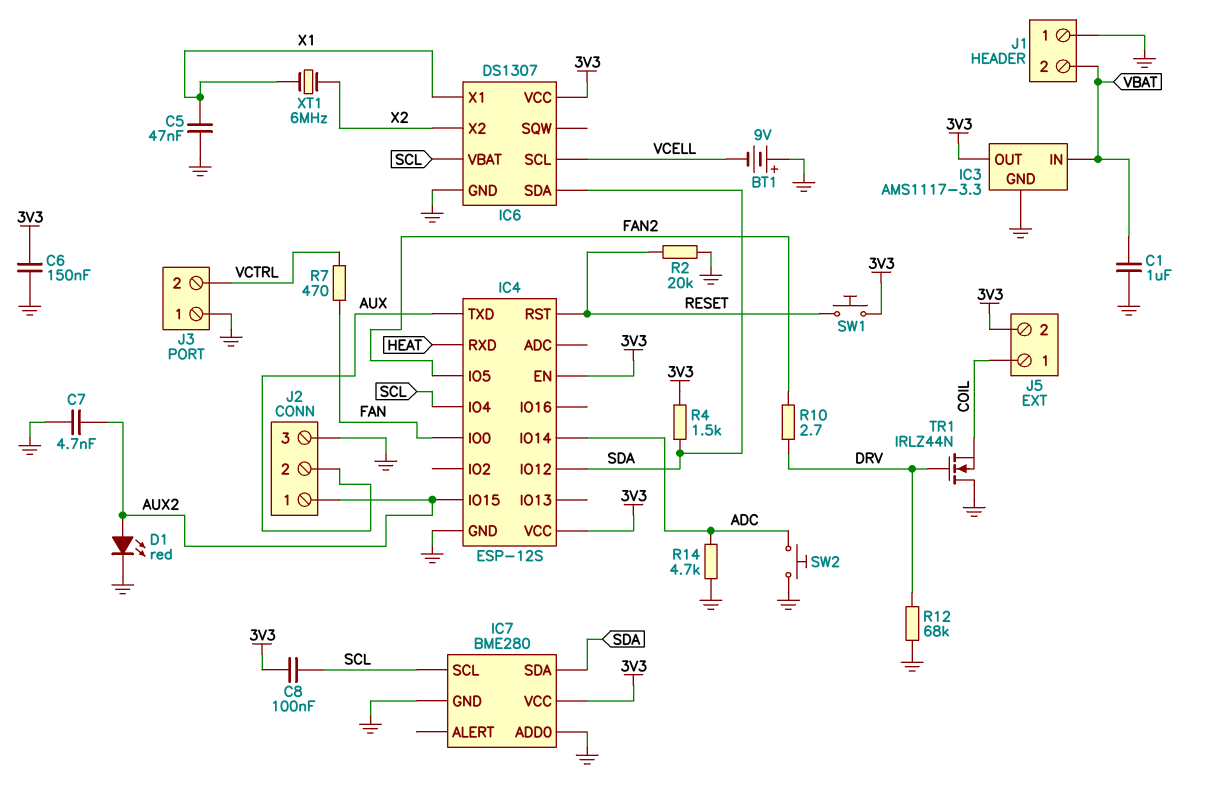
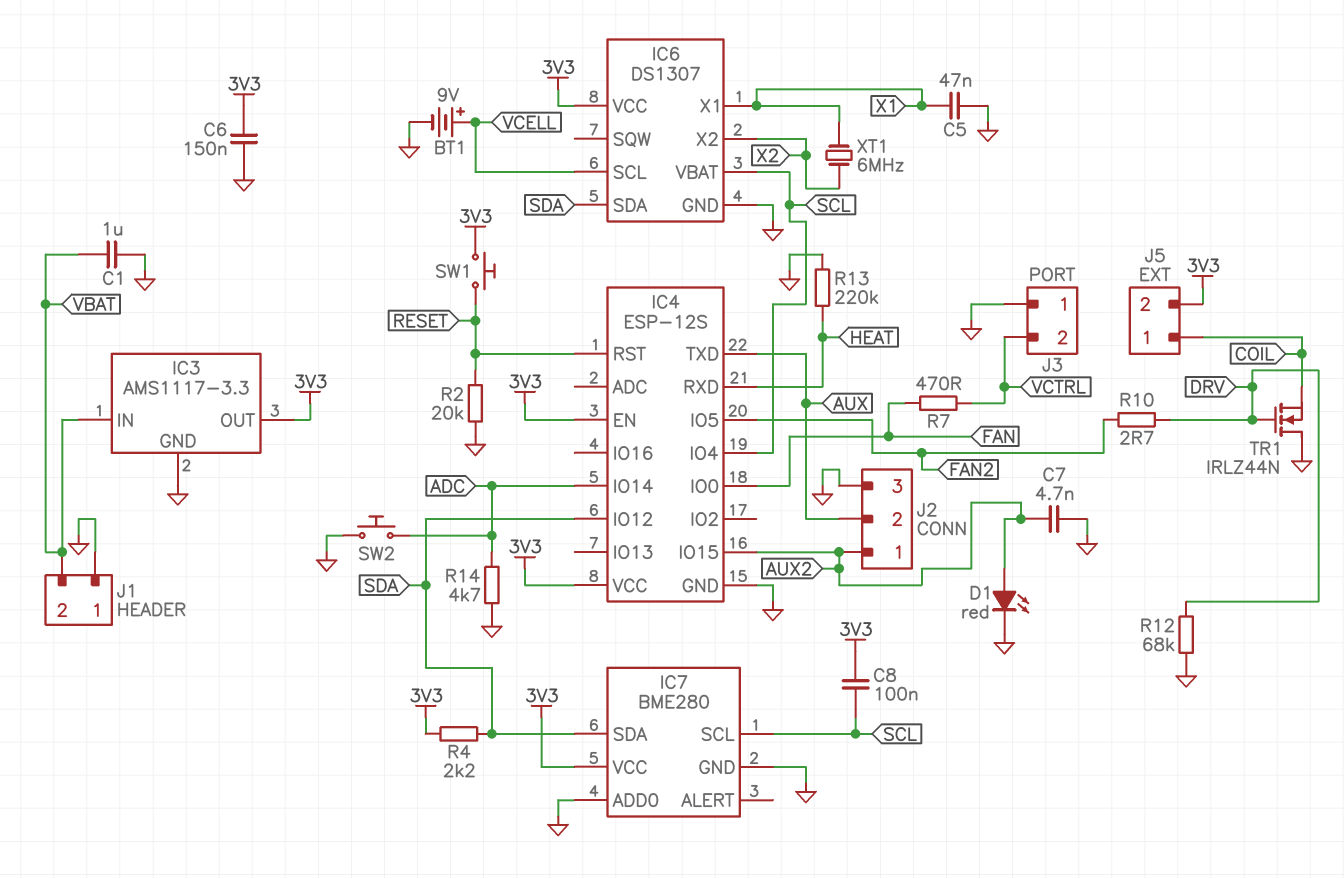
BT1: 9V (plus GND, minus VCELL) -> 9V (plus VCELL, minus GND)
R4: 1.5k (3V3, SDA) -> 2.2k (3V3, SDA)
R13: none -> 220k (GND, HEAT)

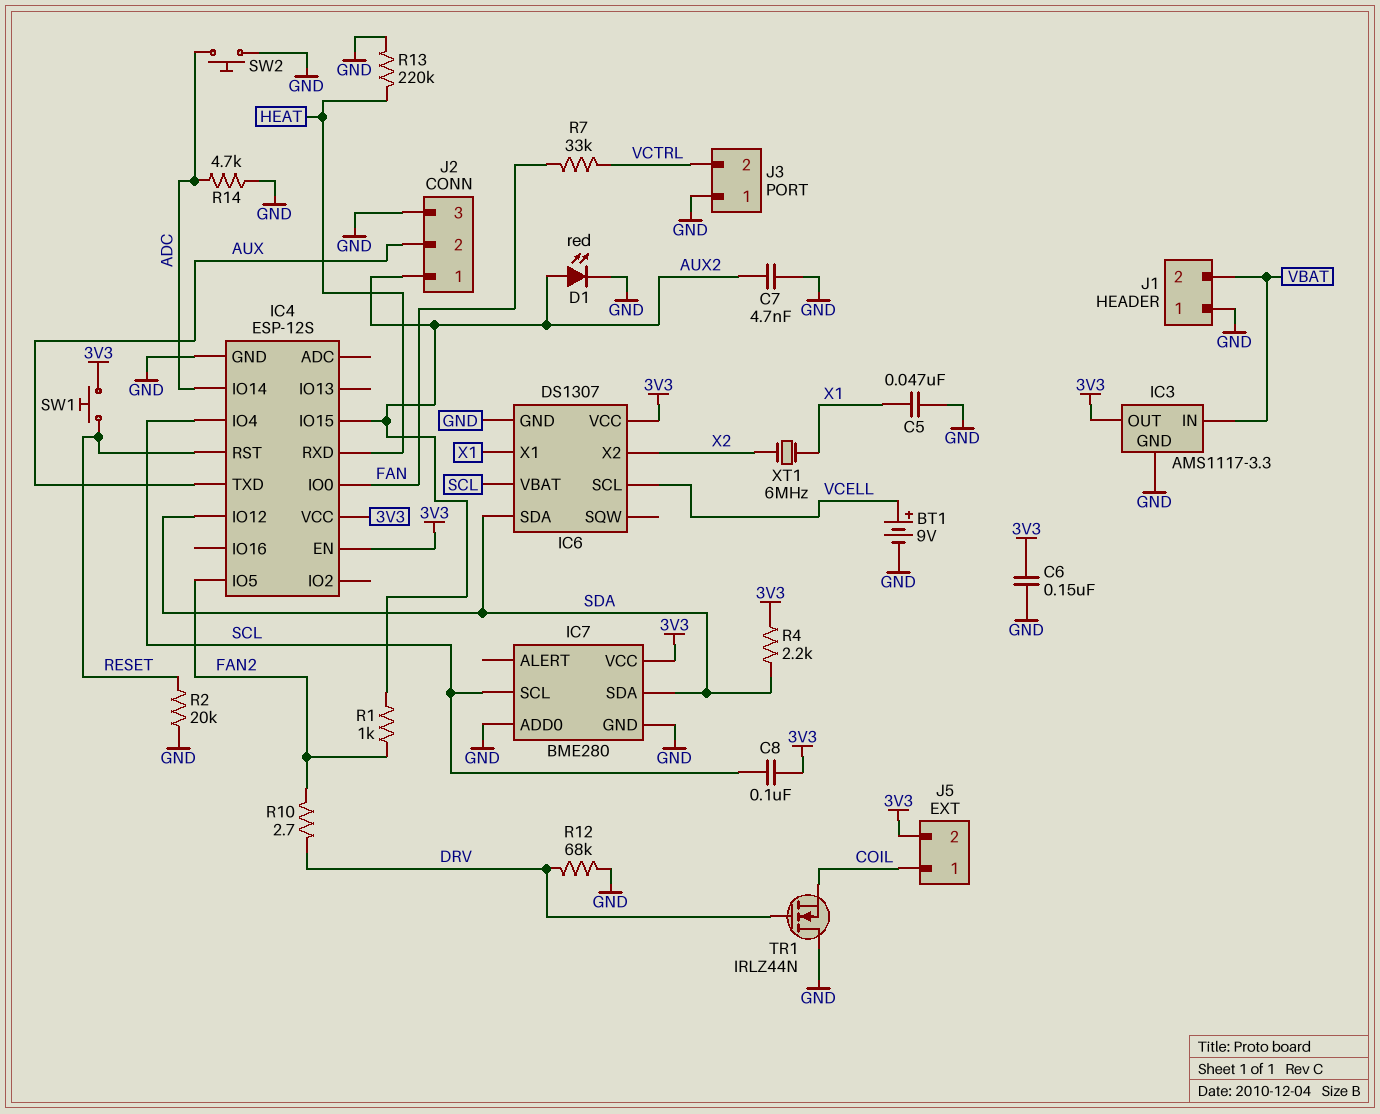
C1: 1uF (GND, VBAT) -> none
R1: none -> 1k (AUX2, FAN2)
R7: 470 (FAN, VCTRL) -> 33k (FAN, VCTRL)

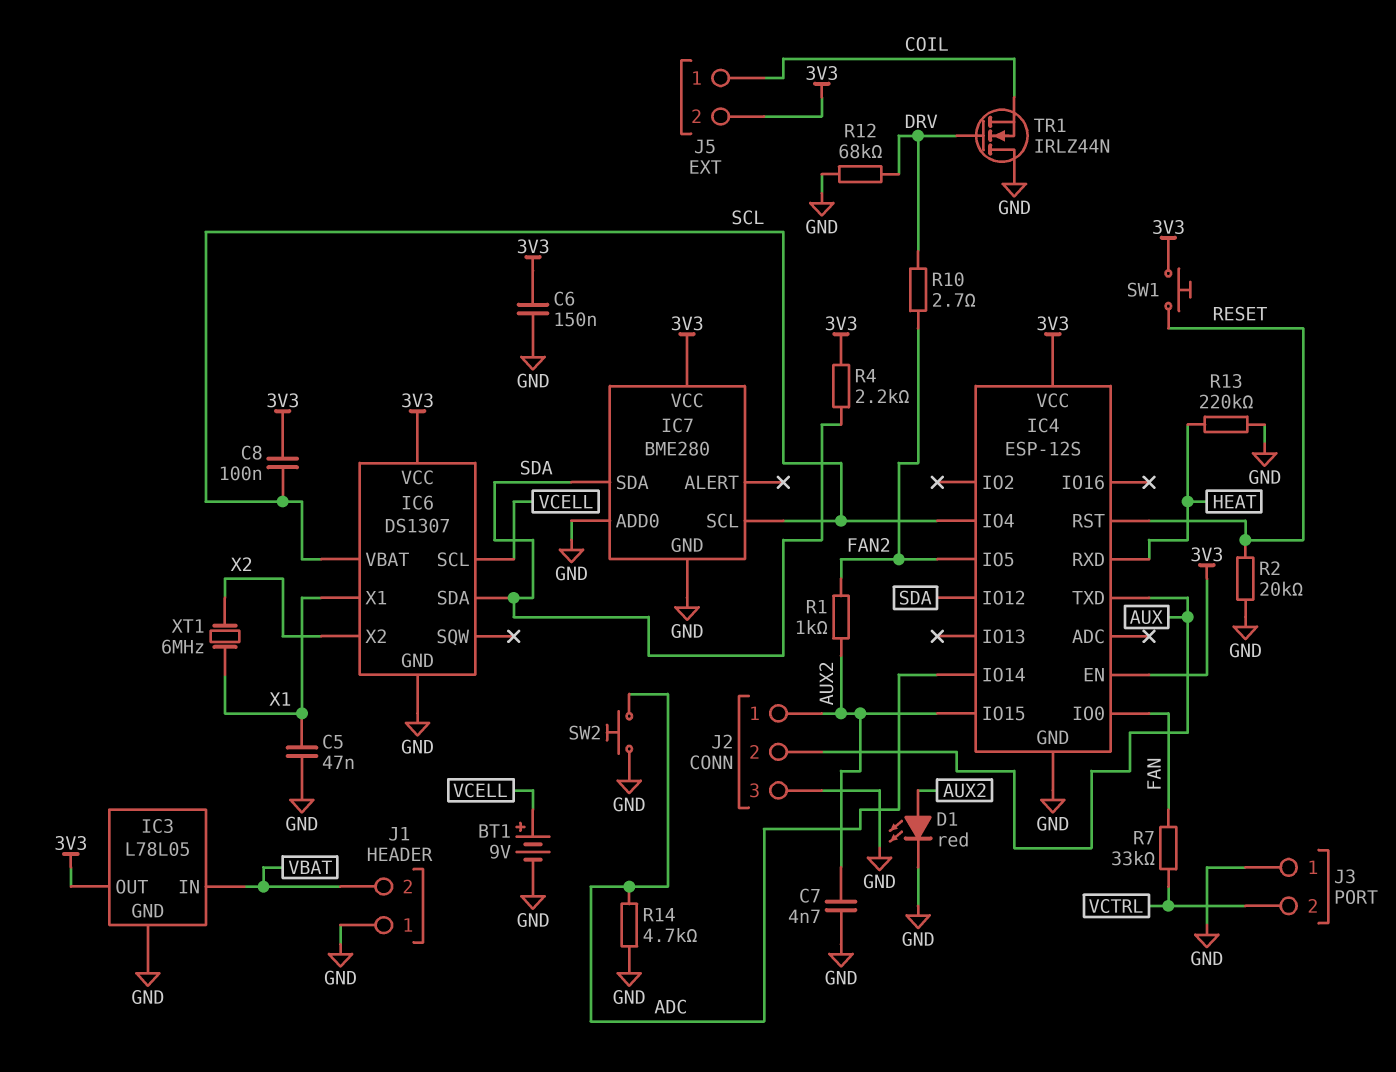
IC3: AMS1117-3.3 -> L78L05

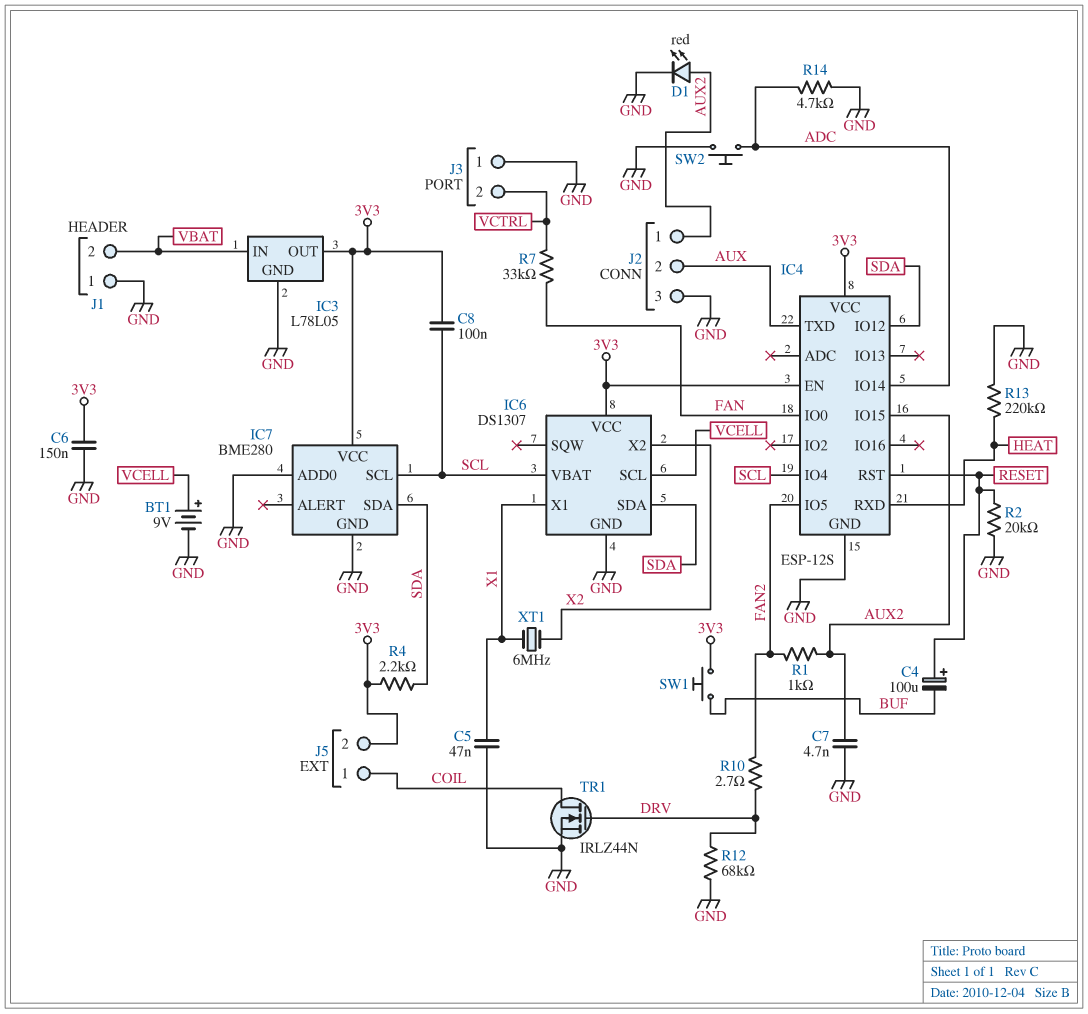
C4: none -> 100uF (plus RESET, minus BUF)
SW1: button (3V3, RESET) -> button (3V3, BUF)
TR1: NMOS IRLZ44N (G DRV, D GND, S COIL) -> NMOS IRLZ44N (G DRV, D COIL, S GND)

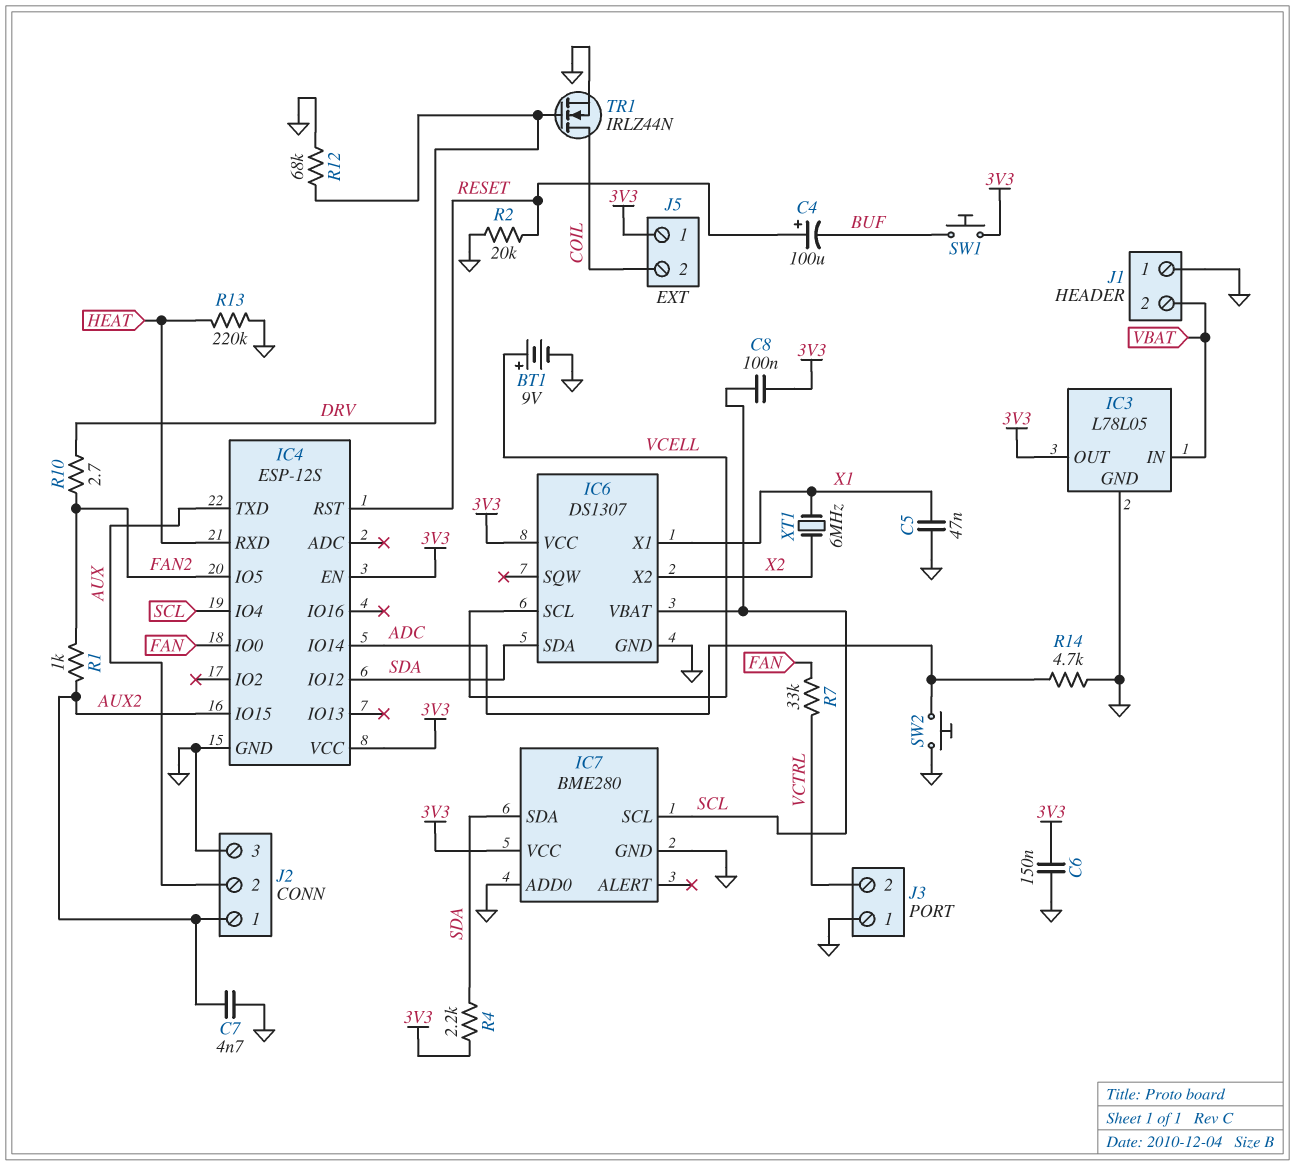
D1: LED red (A AUX2, K GND) -> none
J5 pin 1: COIL -> 3V3
J5 pin 2: 3V3 -> COIL

